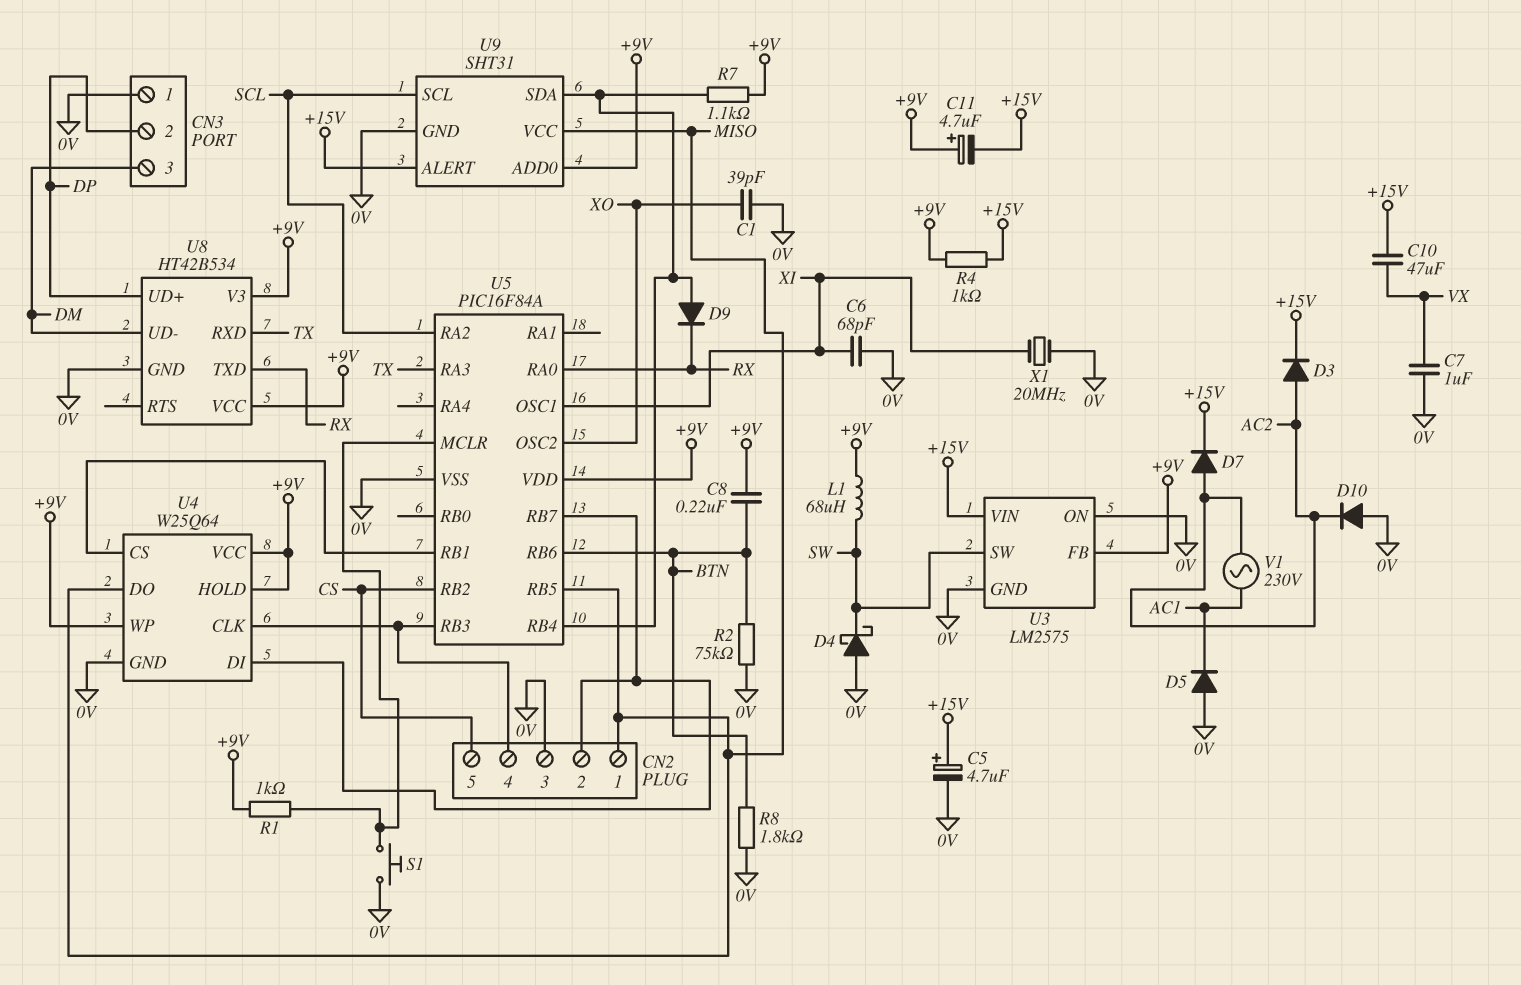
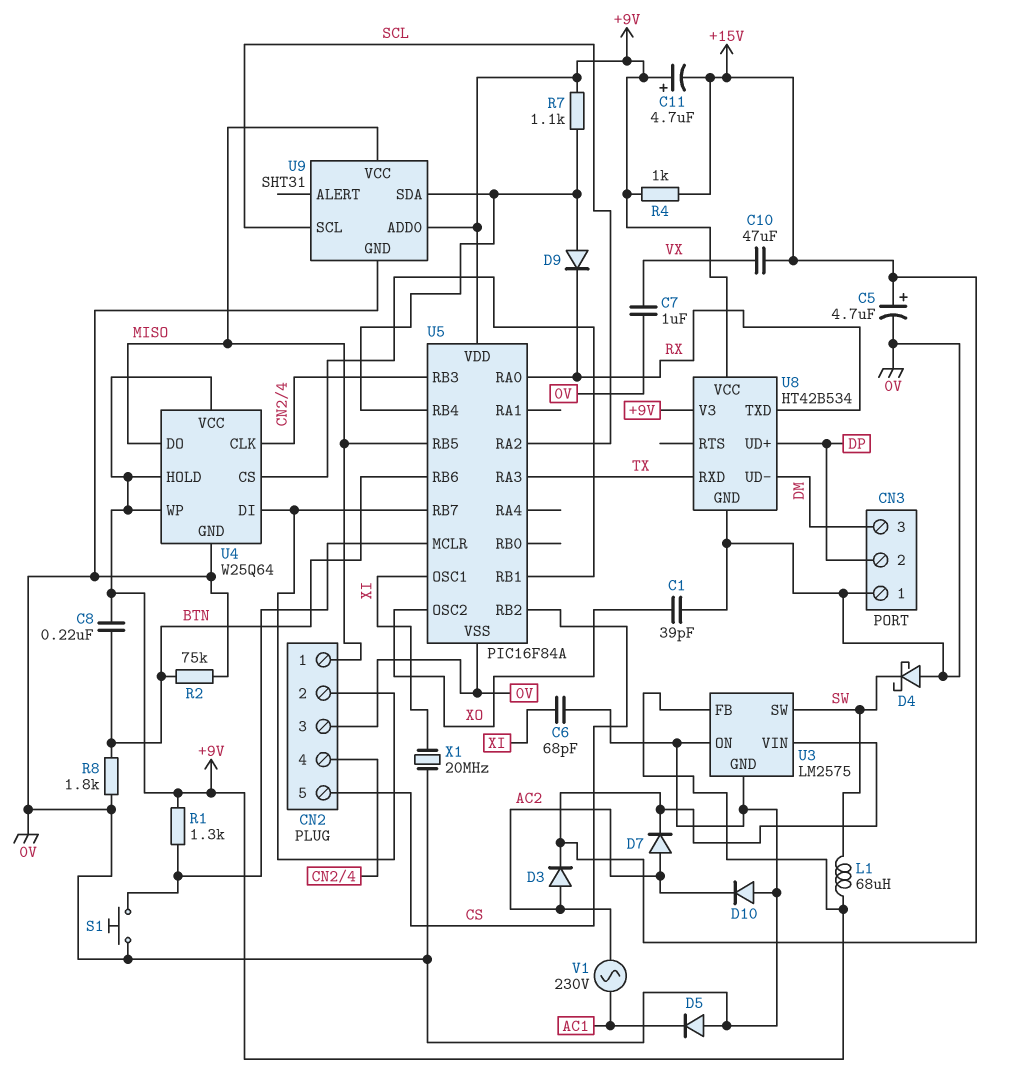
R1: 1k (+9V, U5/MCLR) -> 1.3k (+9V, U5/MCLR)
U9 pin ALERT: +15V -> none

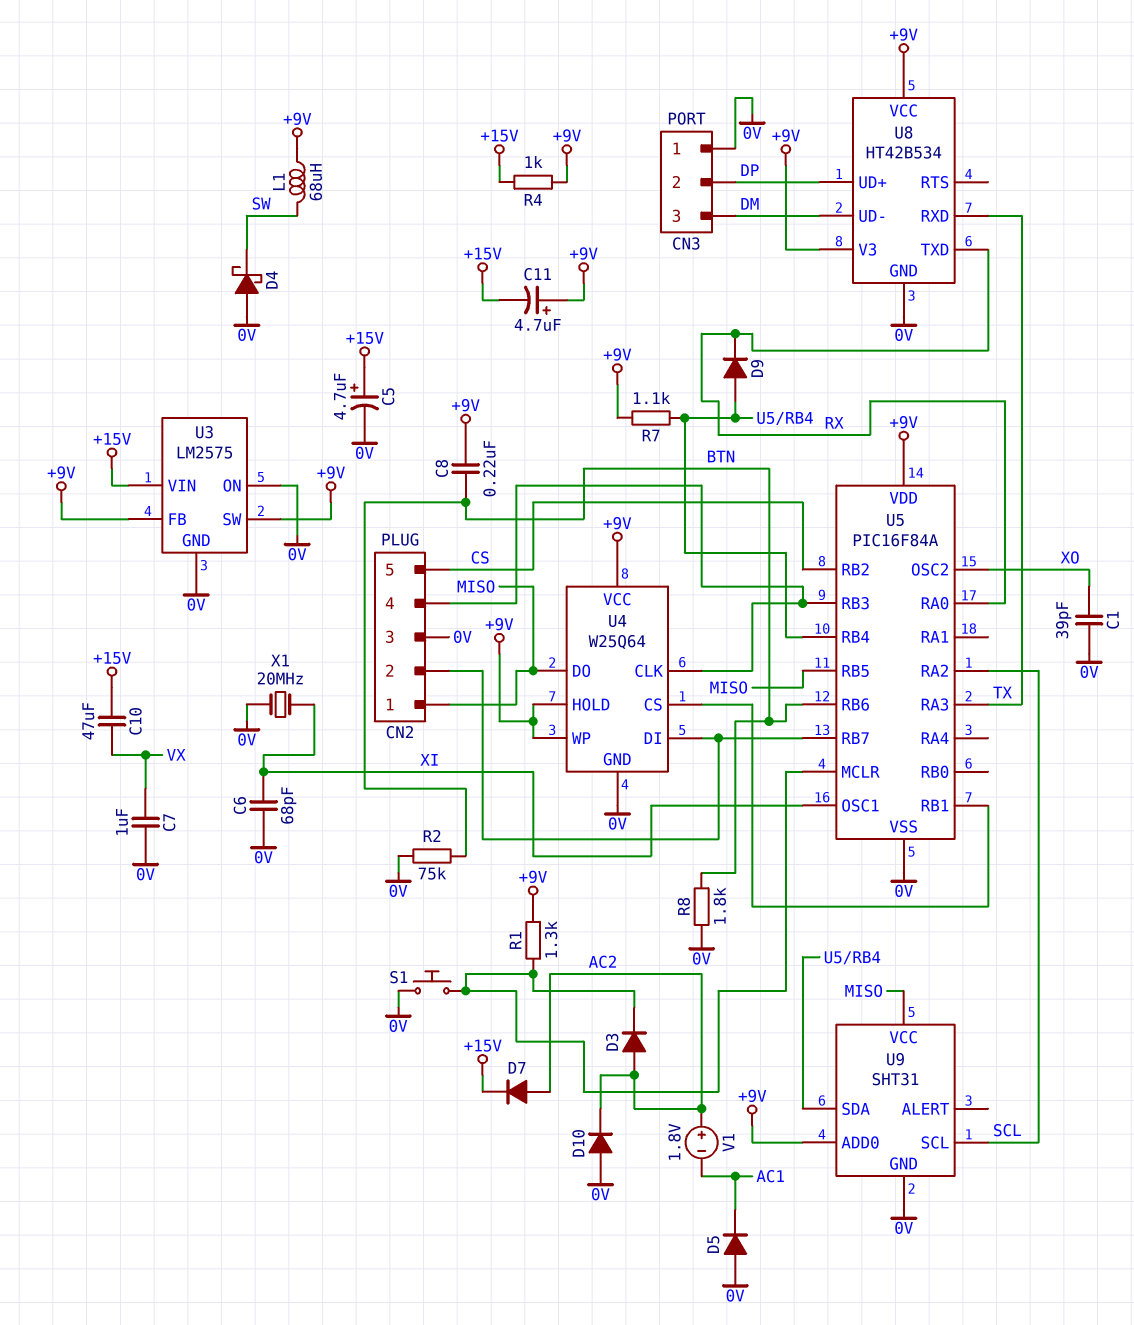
D3: diode (A AC2, K +15V) -> diode (A AC2, K U5/MCLR)
U3 pin SW: SW -> +9V
V1: AC 230V (AC1, AC2) -> 1.8V (plus AC2, minus AC1)

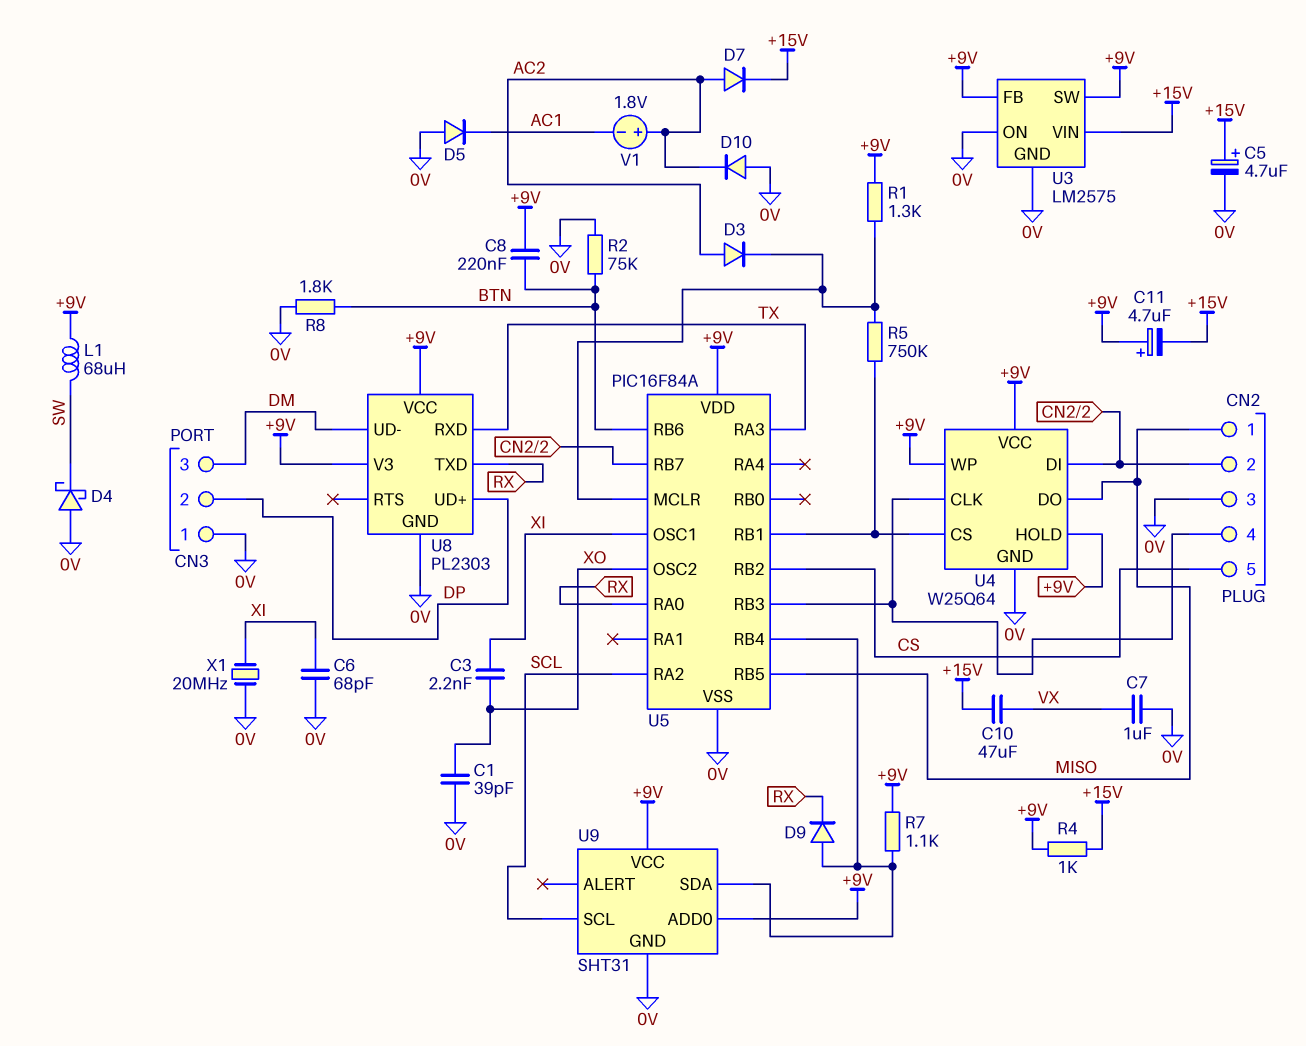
C3: none -> 2.2nF (XI, XO)
R5: none -> 750k (U4/CS, U5/MCLR)
S1: button (0V, U5/MCLR) -> none
U8: HT42B534 -> PL2303
U9 pin VCC: MISO -> +9V

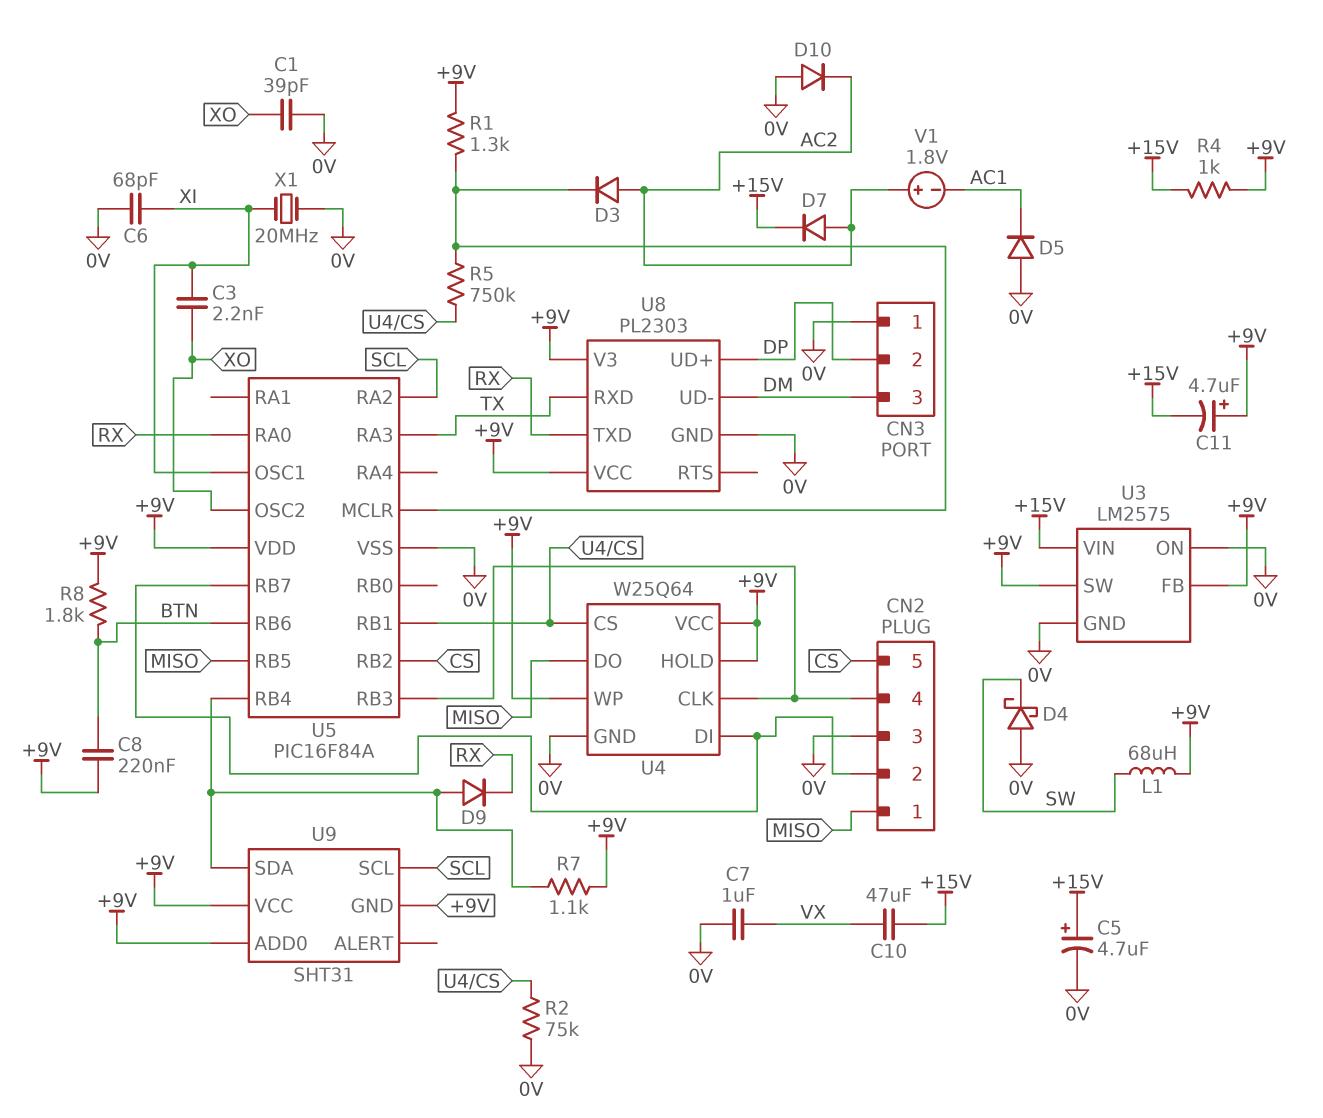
R2: 75k (0V, BTN) -> 75k (0V, U4/CS)
R8: 1.8k (0V, BTN) -> 1.8k (+9V, BTN)
U9 pin GND: 0V -> +9V

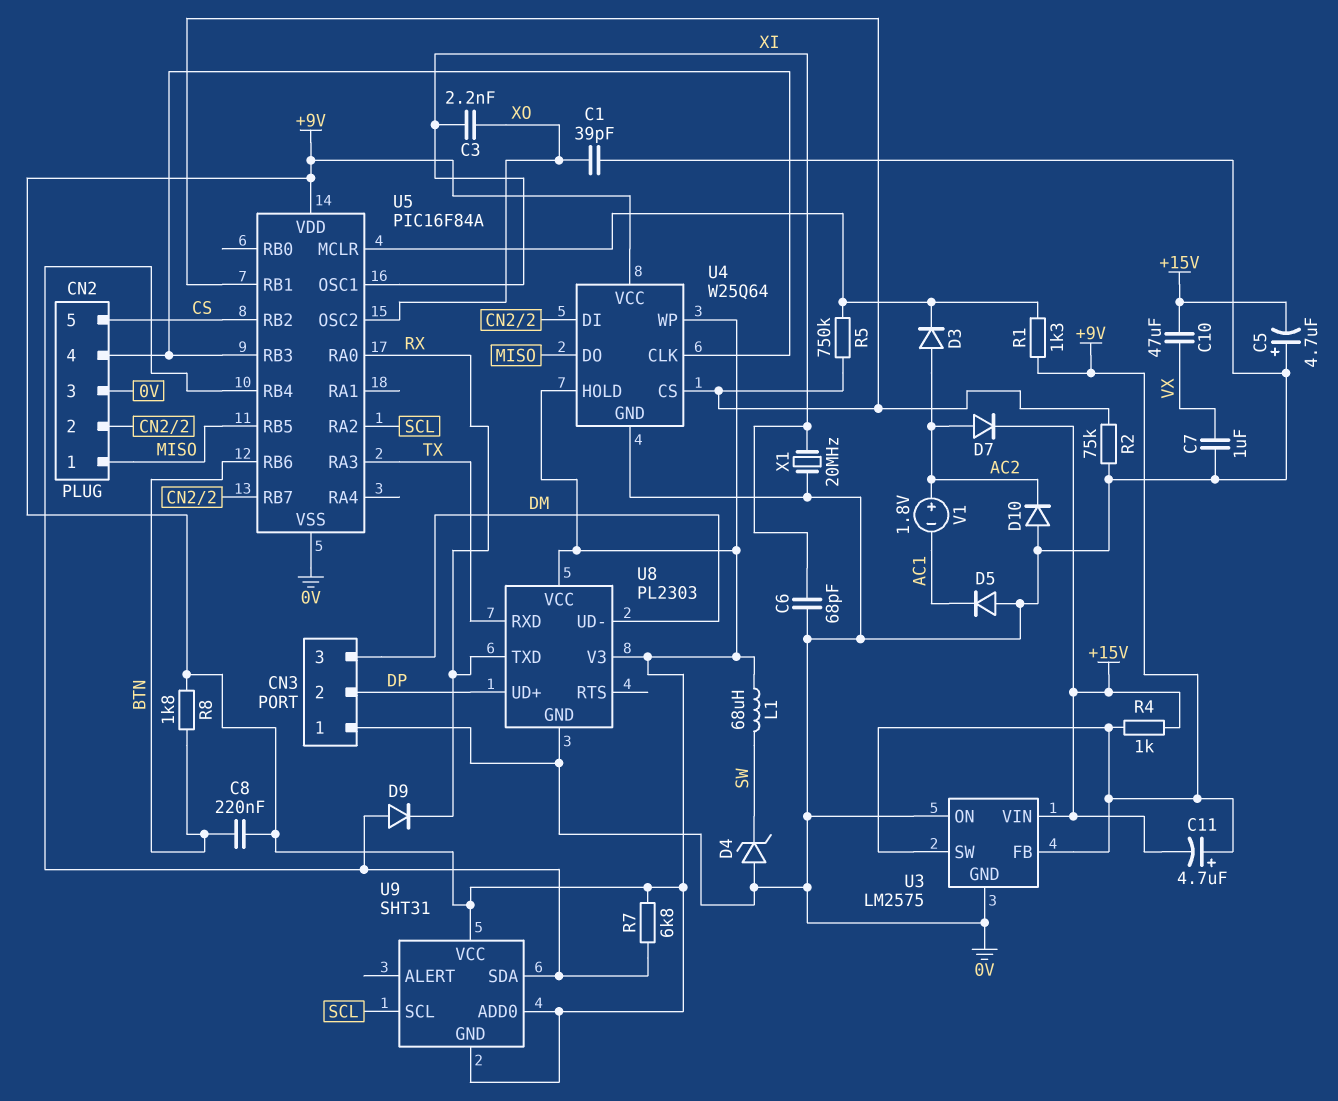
C5: 4.7uF (plus +15V, minus 0V) -> 4.7uF (plus 0V, minus +15V)
D4: schottky (A 0V, K SW) -> zener (A 0V, K SW)
R7: 1.1k (+9V, U5/RB4) -> 6.8k (+9V, U5/RB4)

